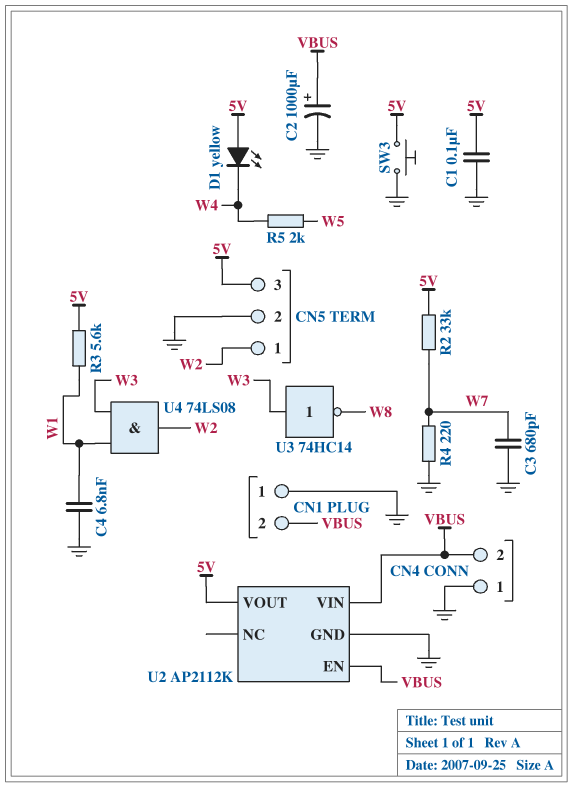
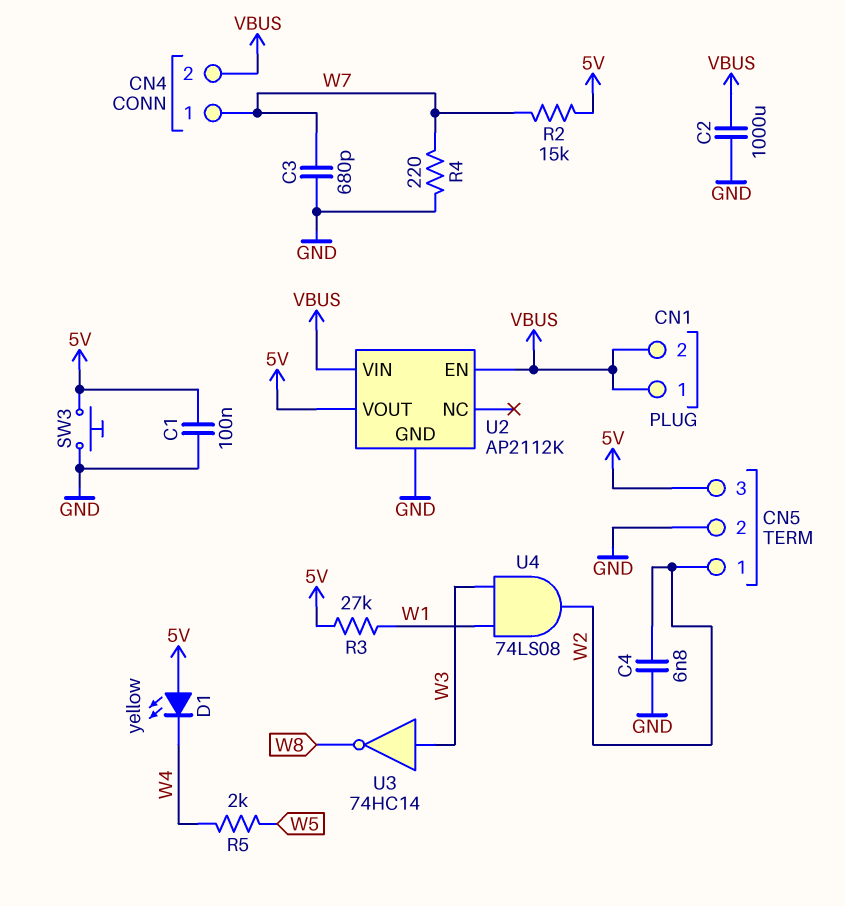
C2: 1000uF (plus VBUS, minus GND) -> 1000uF (GND, VBUS)
C4: 6.8nF (GND, W1) -> 6.8nF (GND, W2)
CN1 pin 1: GND -> VBUS
CN4 pin 1: GND -> W7
R2: 33k (5V, W7) -> 15k (5V, W7)
R3: 5.6k (5V, W1) -> 27k (5V, W1)

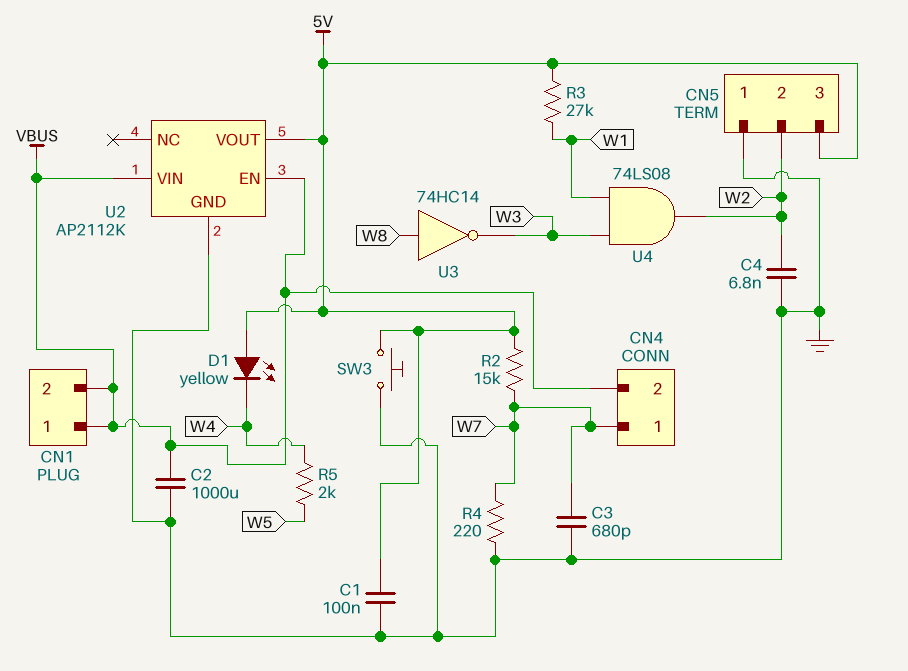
CN5 pin 1: W2 -> GND
CN5 pin 2: GND -> W2
U3: NOT 74HC14 (in W3, out W8) -> NOT 74HC14 (in W8, out W3)

